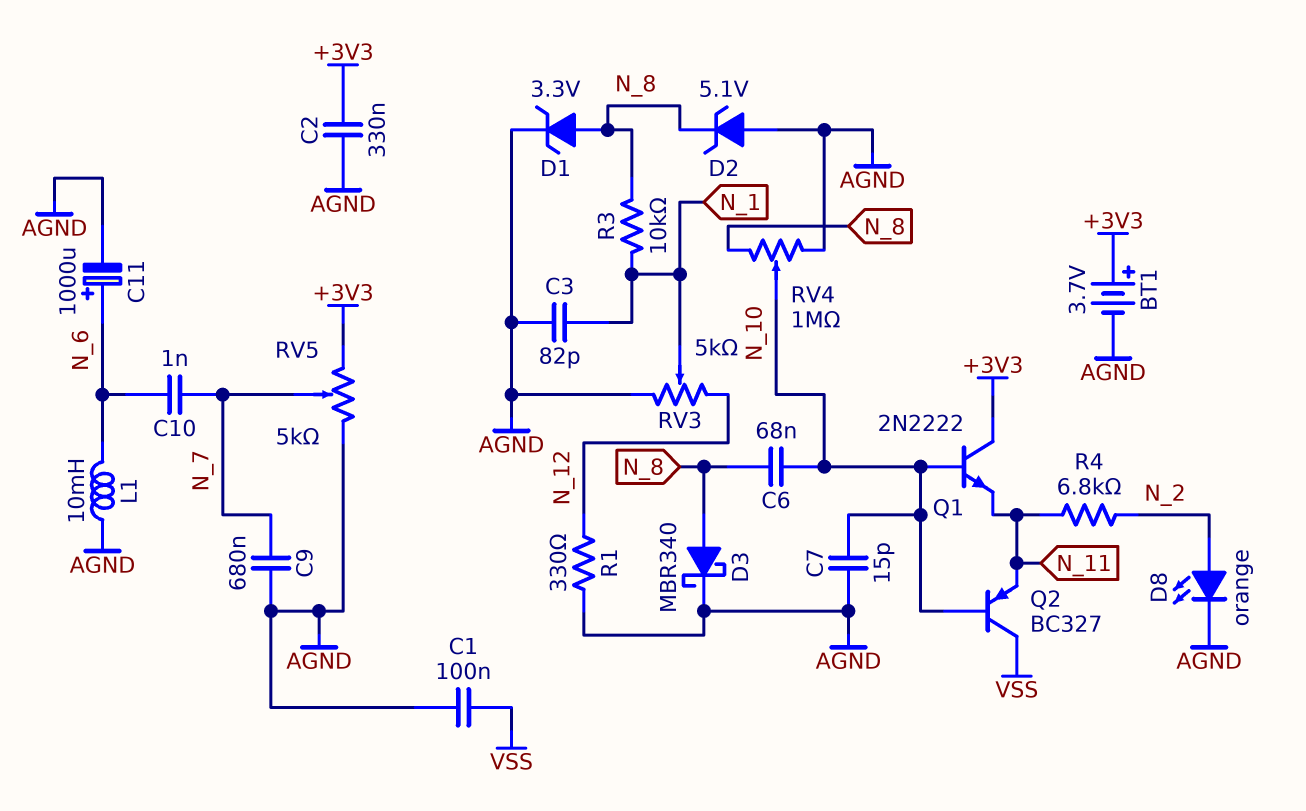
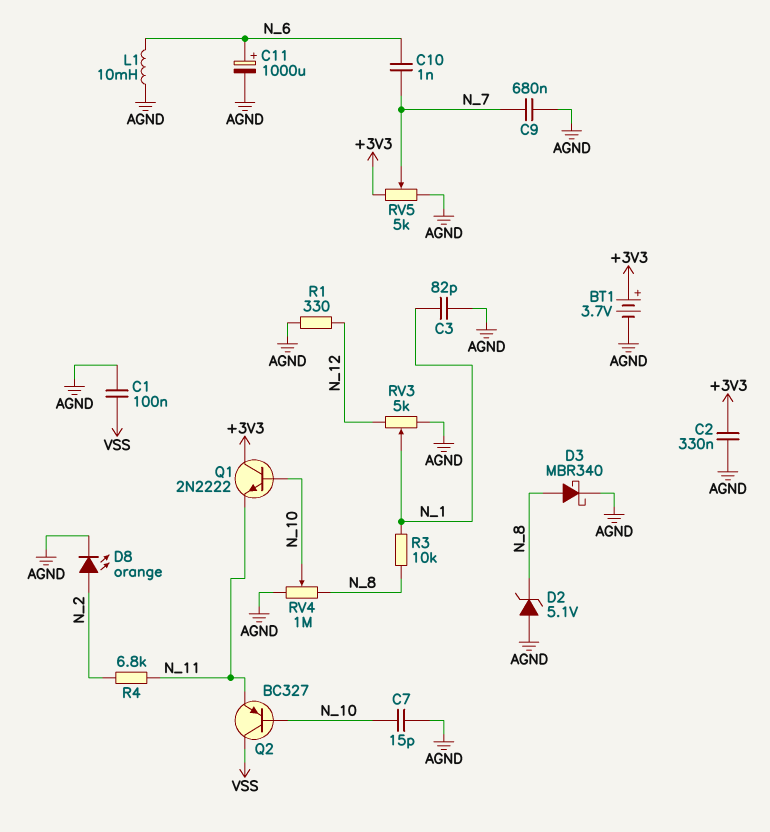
C6: 68nF (N_8, N_10) -> none
D1: zener 3.3V (A N_8, K AGND) -> none

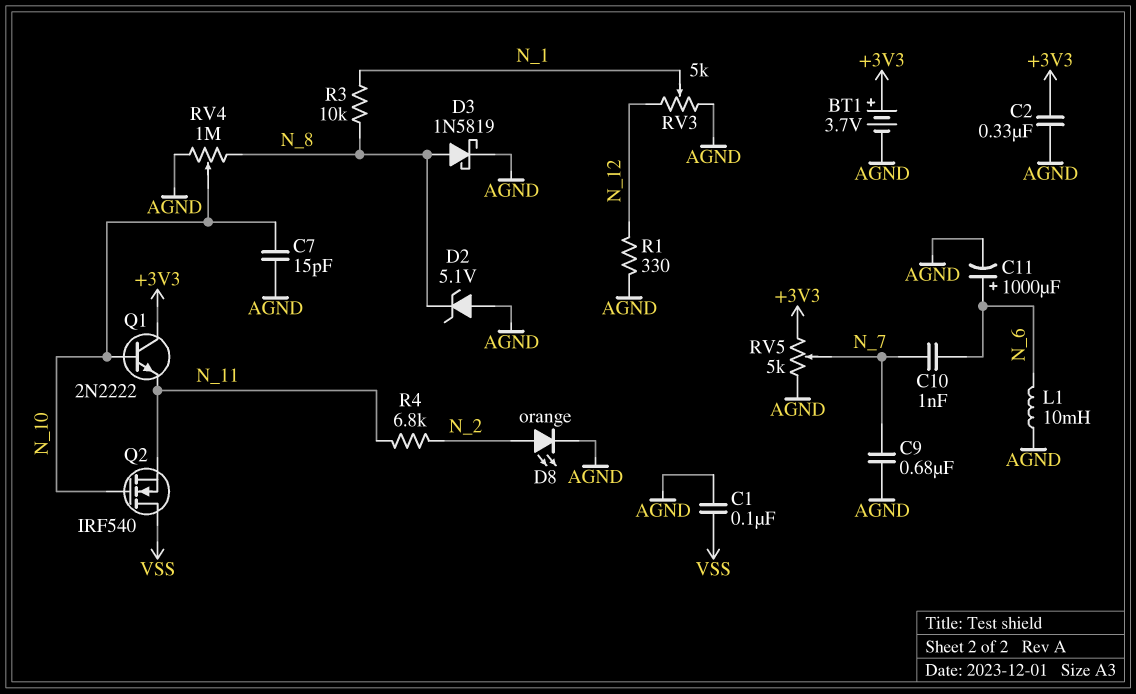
C3: 82pF (AGND, N_1) -> none
D3: schottky MBR340 (A N_8, K AGND) -> schottky 1N5819 (A N_8, K AGND)
Q2: PNP BC327 (B N_10, C VSS, E N_11) -> NMOS IRF540 (G N_10, D VSS, S N_11)

